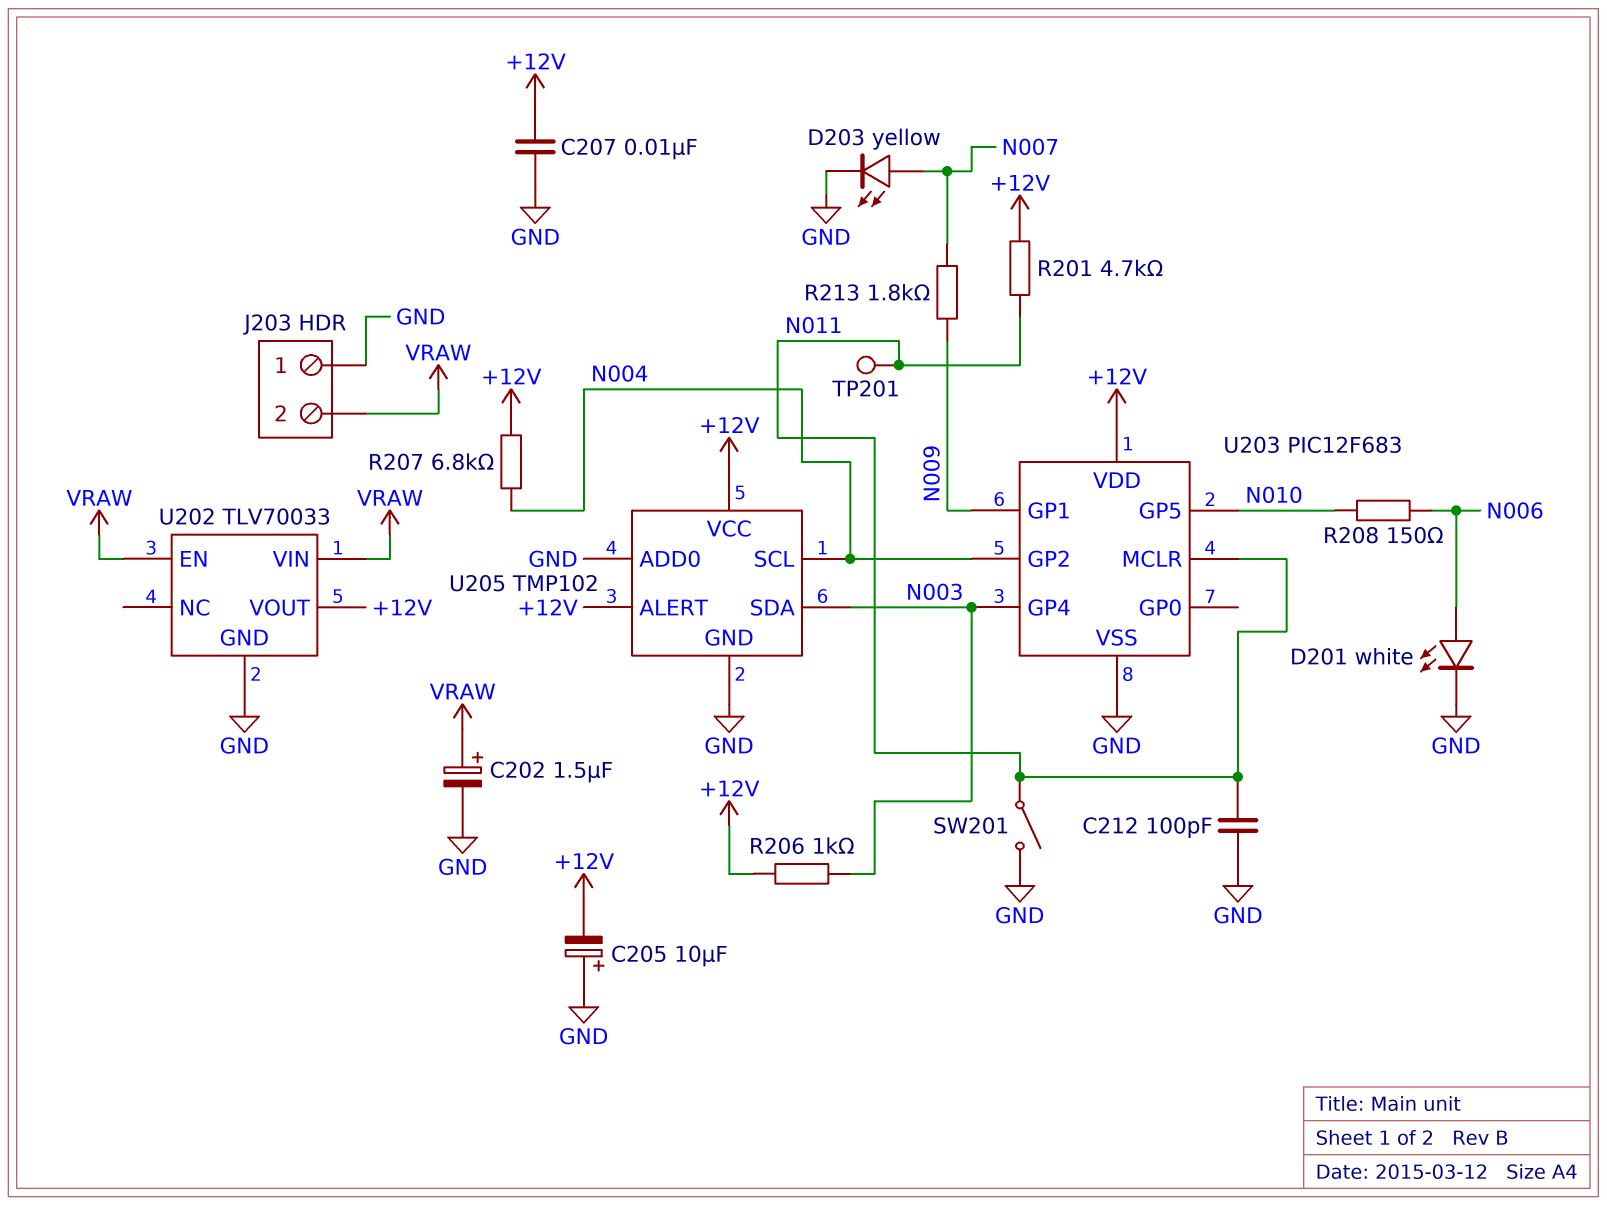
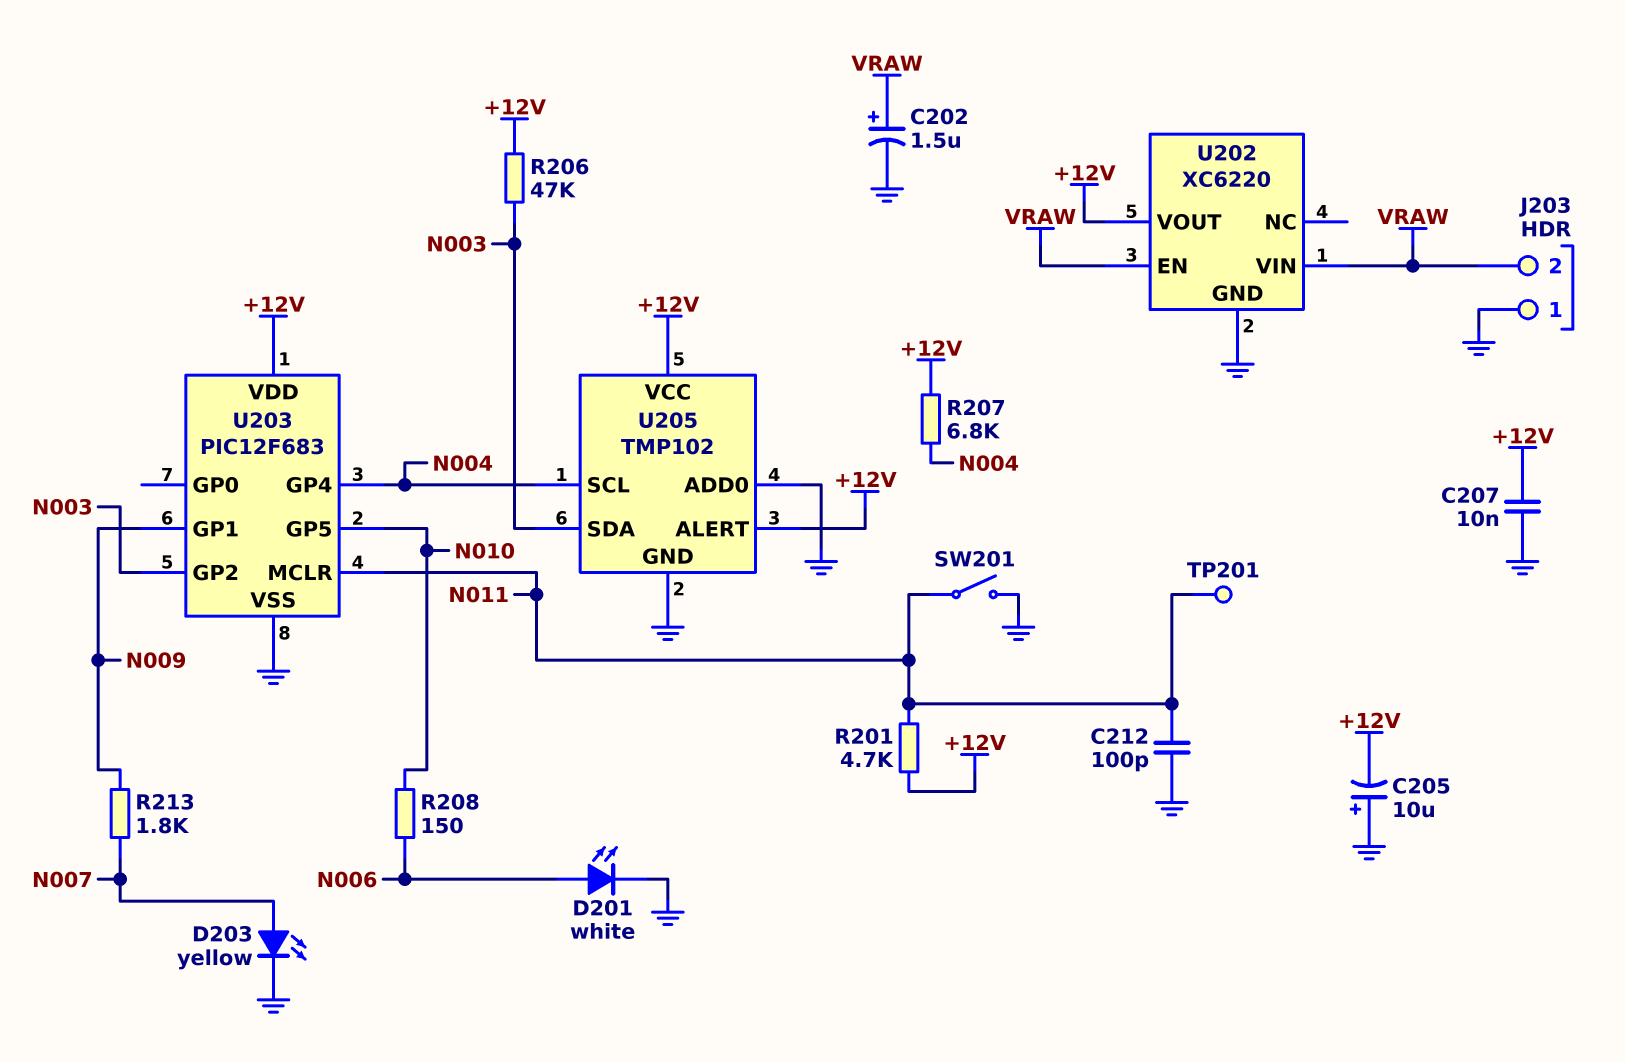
R206: 1k (+12V, N003) -> 47k (+12V, N003)
U202: TLV70033 -> XC6220
U203 pin GP2: N004 -> N003
U203 pin GP4: N003 -> N004

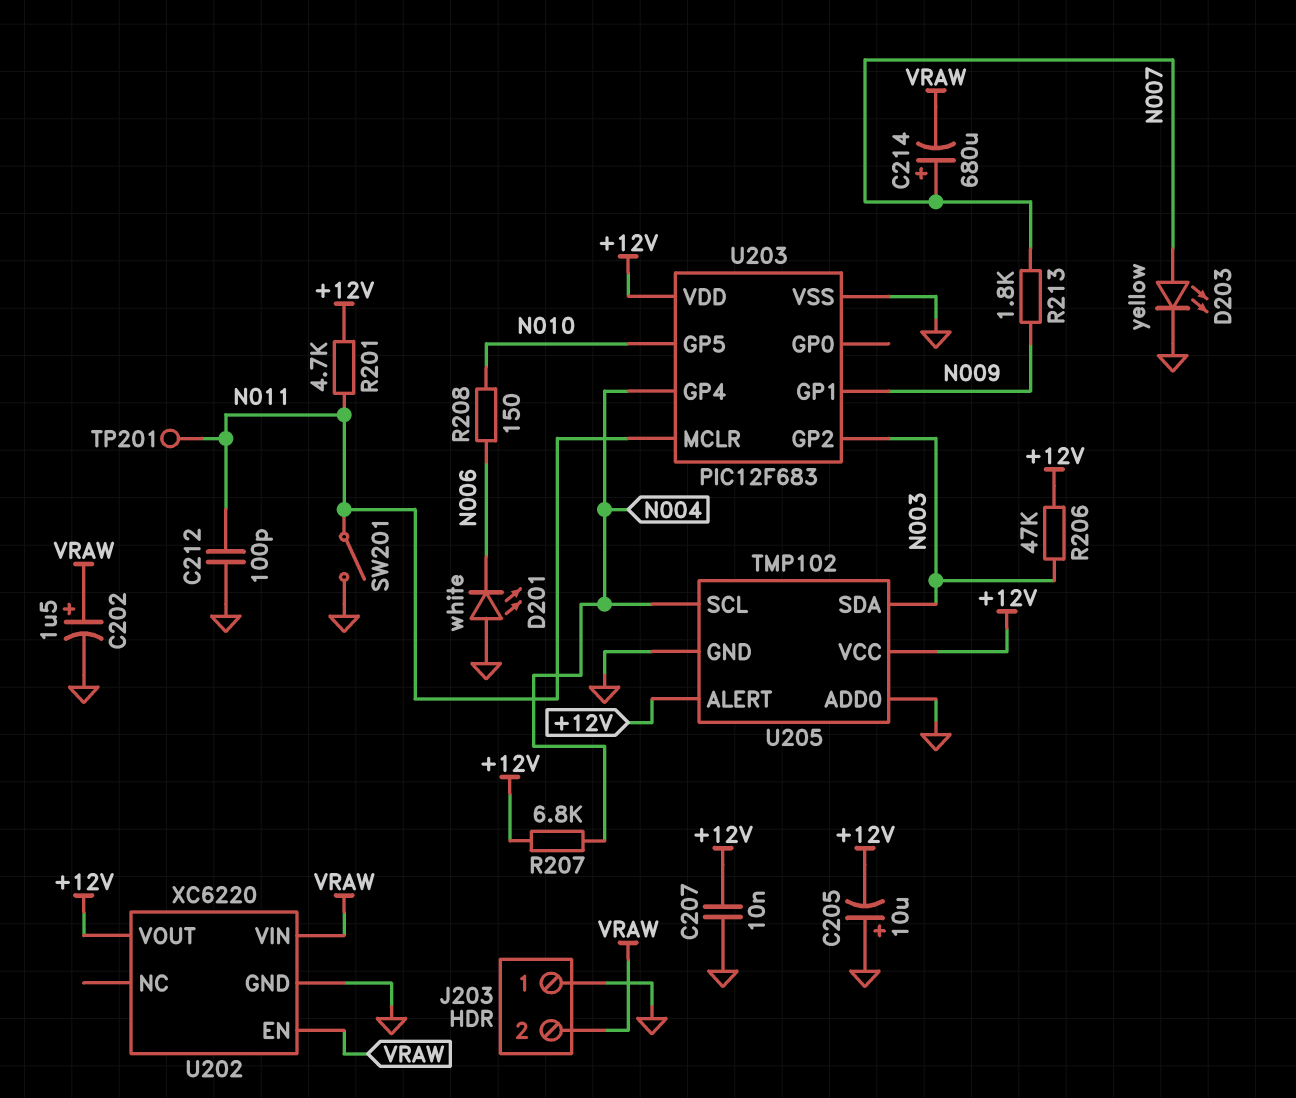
C214: none -> 680uF (plus N007, minus VRAW)
D201: LED white (A N006, K GND) -> LED white (A GND, K N006)

